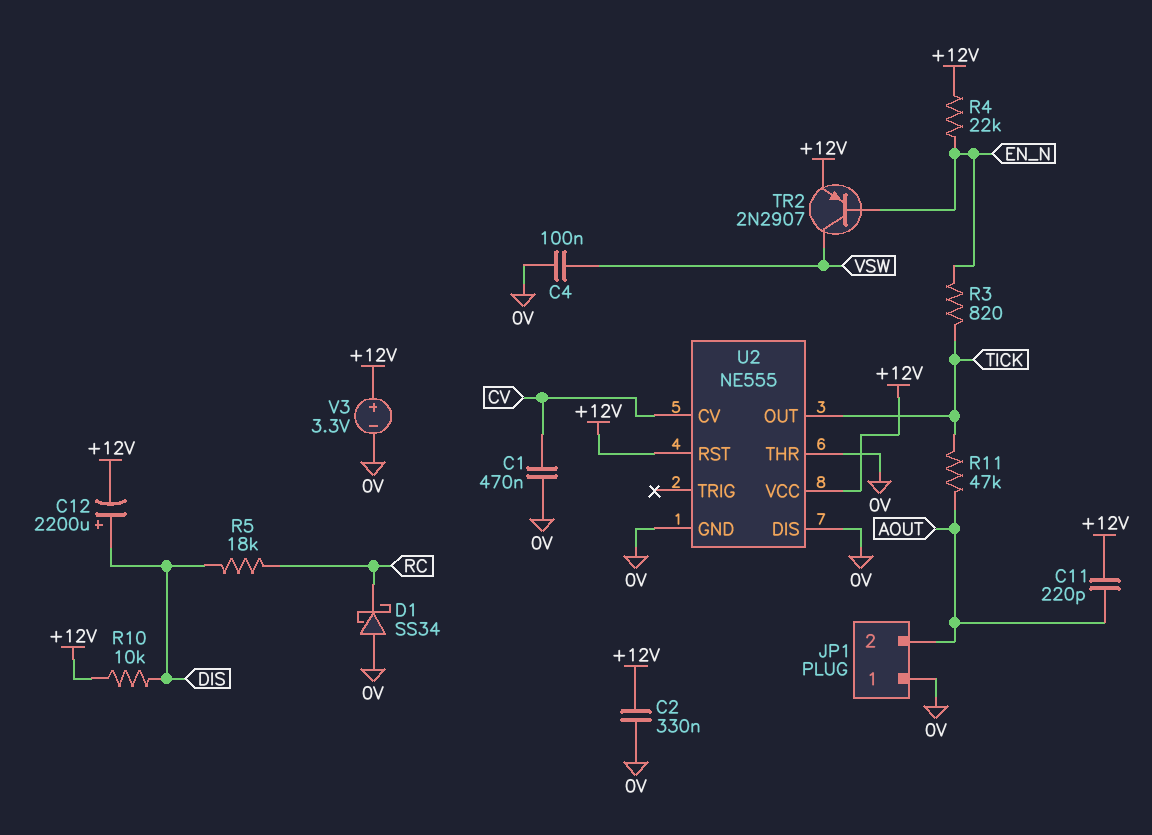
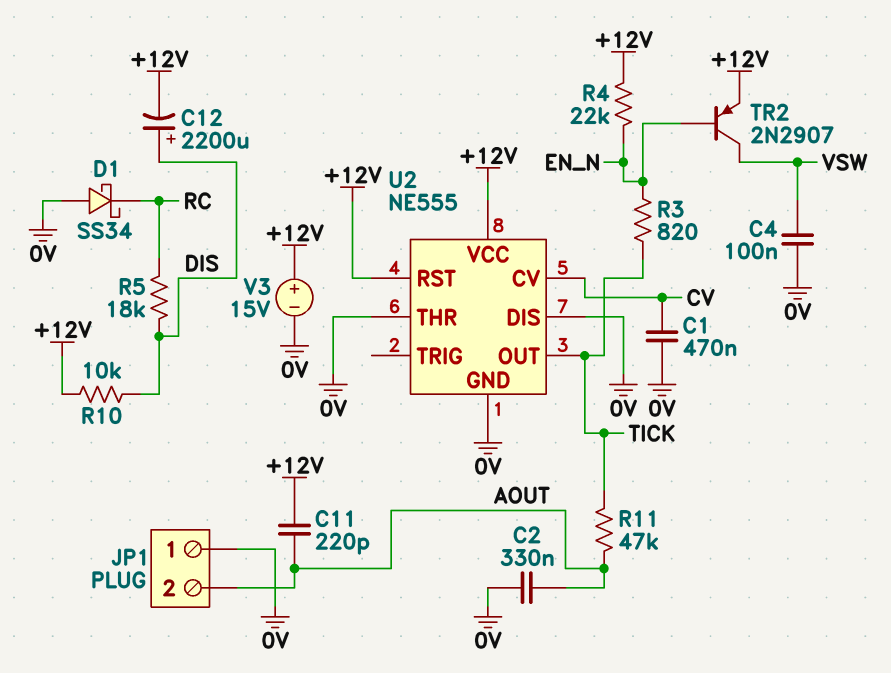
C2: 330nF (+12V, 0V) -> 330nF (0V, AOUT)
V3: 3.3V (plus +12V, minus 0V) -> 15V (plus +12V, minus 0V)

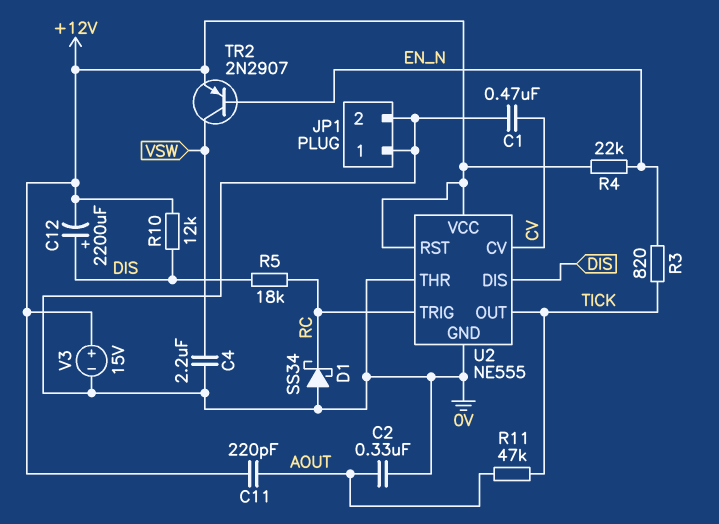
C4: 100nF (0V, VSW) -> 2.2uF (0V, VSW)
JP1 pin 2: AOUT -> 0V
R10: 10k (+12V, DIS) -> 12k (+12V, DIS)
U2 pin DIS: 0V -> DIS
U2 pin TRIG: none -> RC

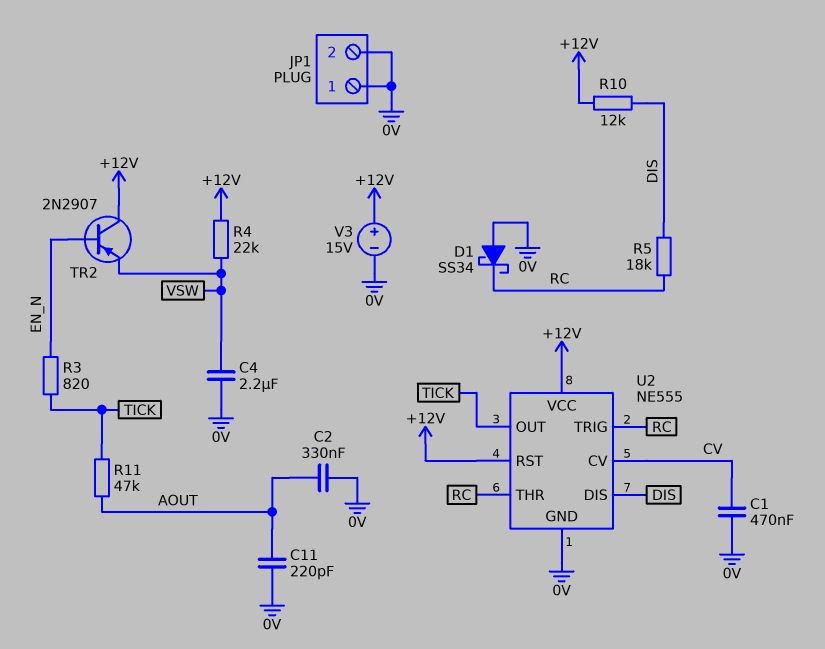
C11: 220pF (+12V, AOUT) -> 220pF (0V, AOUT)
C12: 2200uF (plus DIS, minus +12V) -> none
R4: 22k (+12V, EN_N) -> 22k (+12V, VSW)
TR2: PNP 2N2907 (B EN_N, C VSW, E +12V) -> PNP 2N2907 (B EN_N, C +12V, E VSW)
U2 pin THR: 0V -> RC

